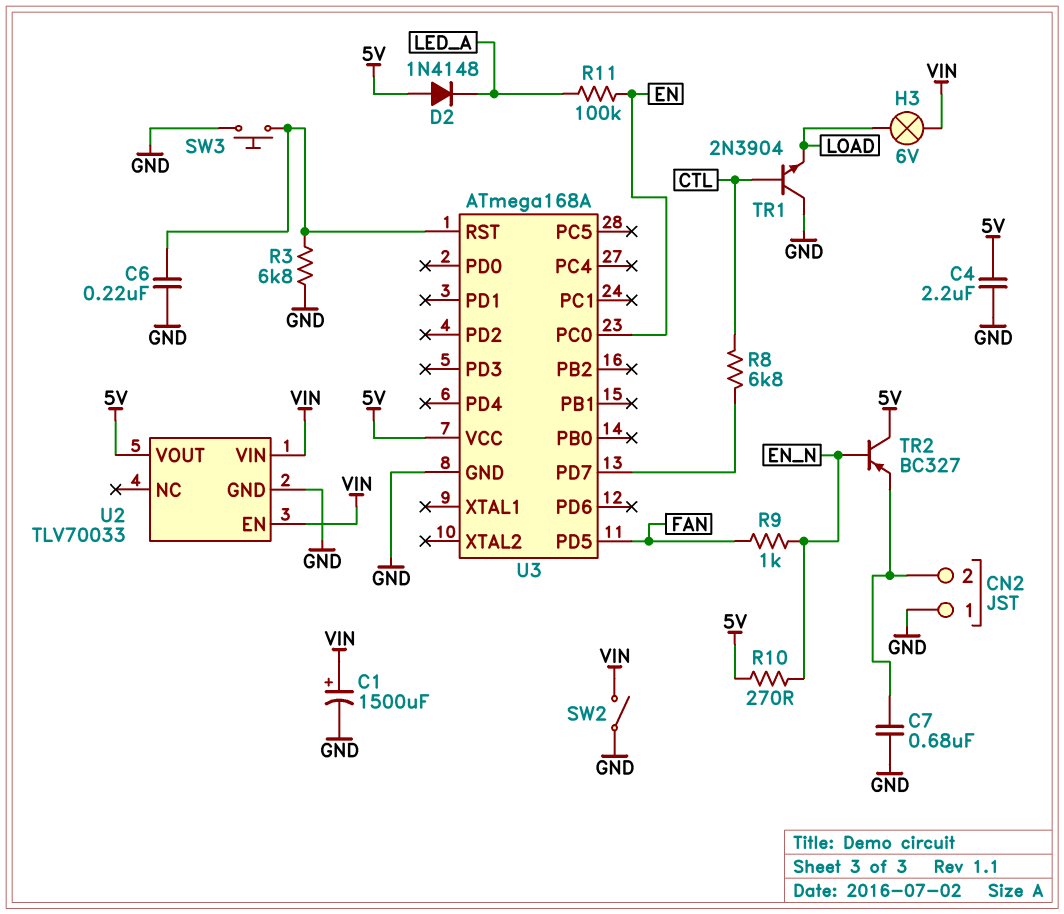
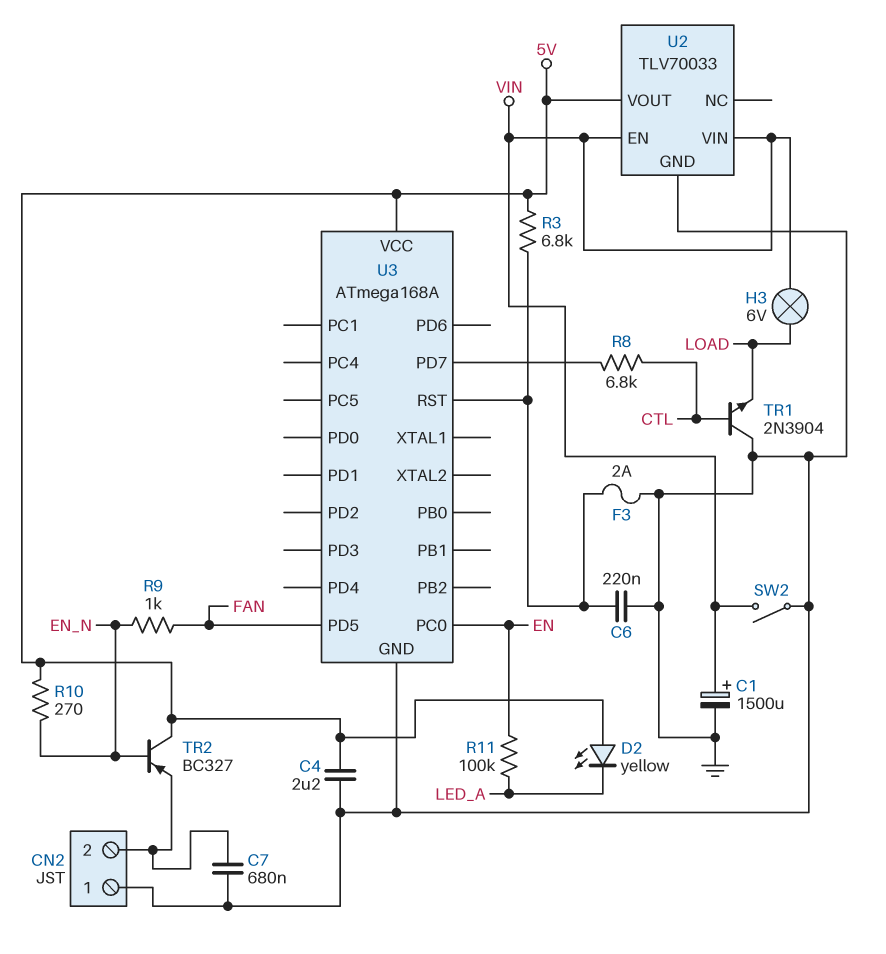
D2: diode 1N4148 (A 5V, K LED_A) -> LED yellow (A 5V, K LED_A)
F3: none -> 2A (GND, U3/RST)
R3: 6.8k (GND, U3/RST) -> 6.8k (5V, U3/RST)
SW3: button (GND, U3/RST) -> none

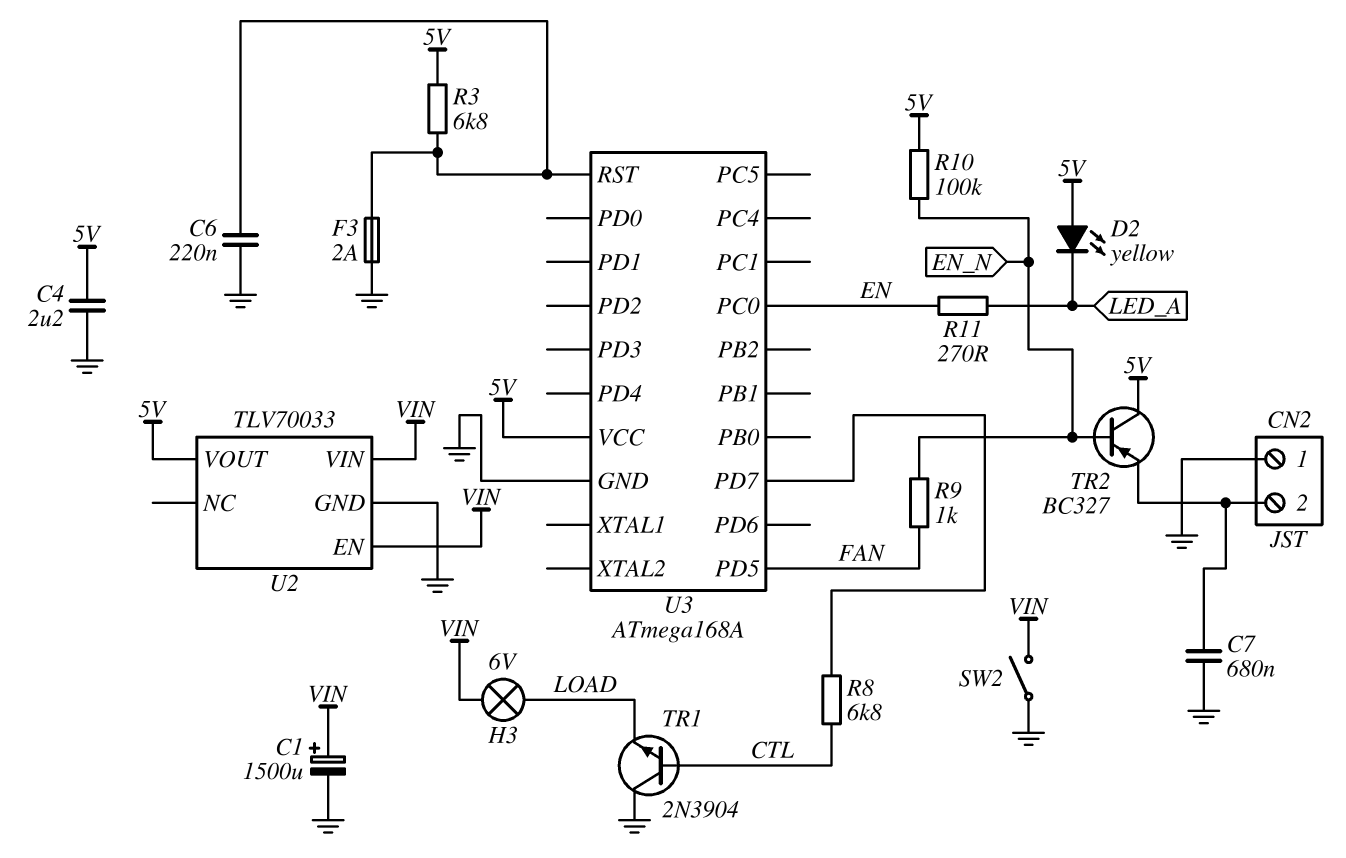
R10: 270 (5V, EN_N) -> 100k (5V, EN_N)
R11: 100k (EN, LED_A) -> 270 (EN, LED_A)

